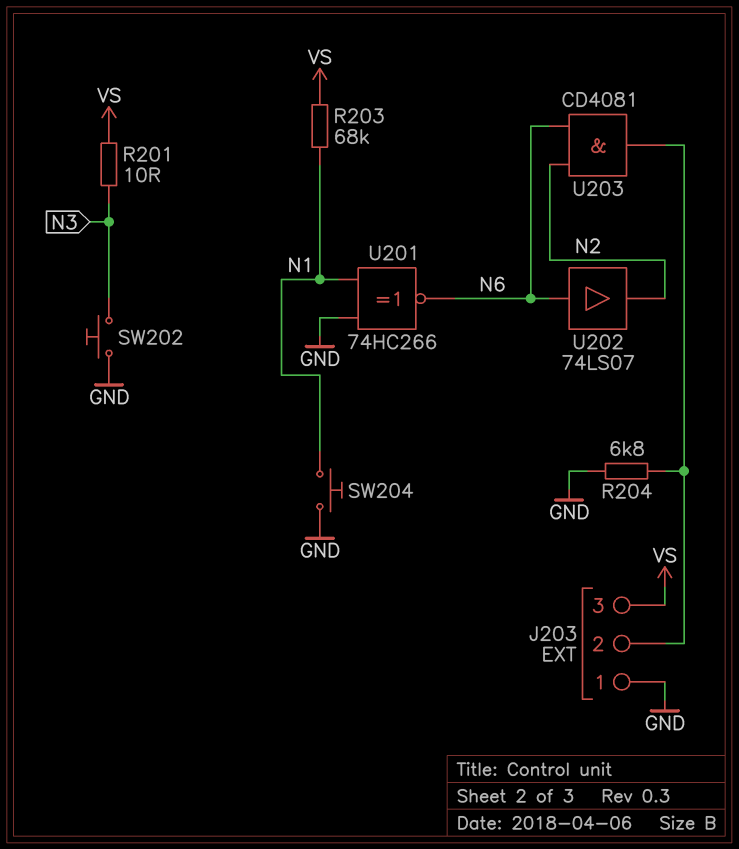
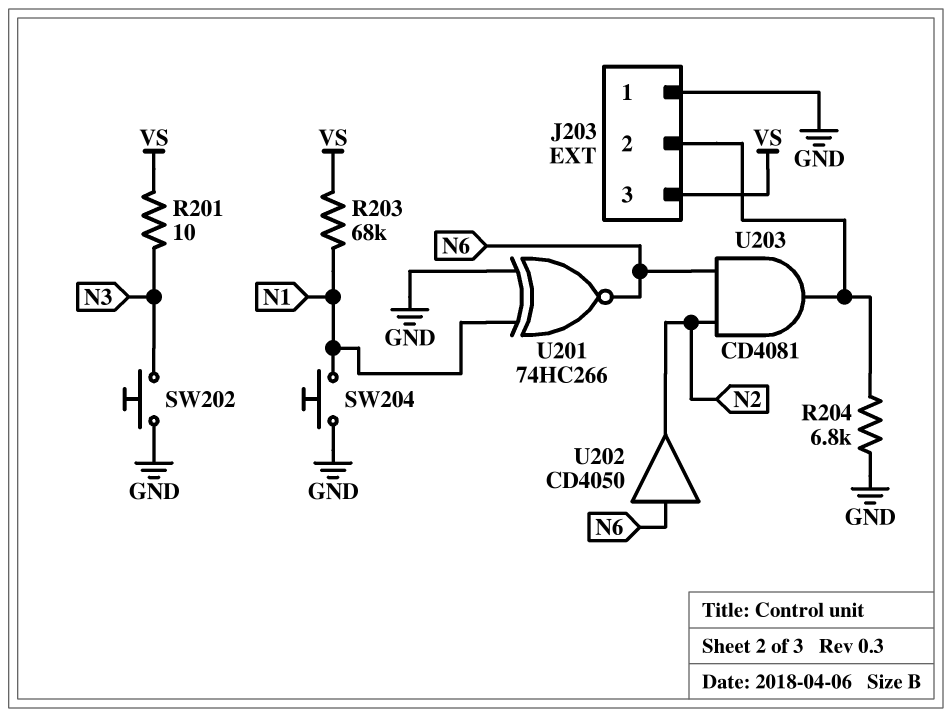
U202: buffer 74LS07 (in N6, out N2) -> buffer CD4050 (in N6, out N2)

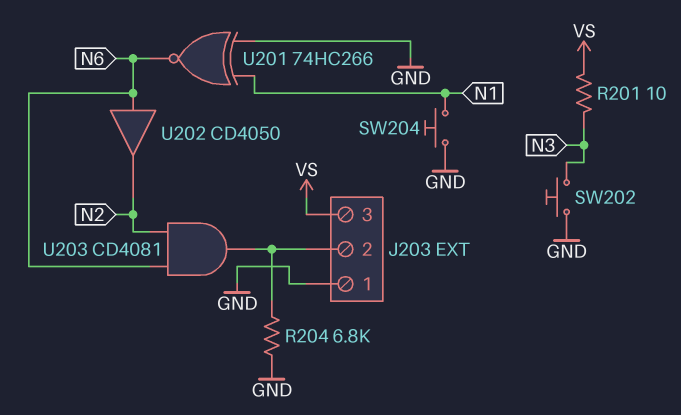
R203: 68k (N1, VS) -> none

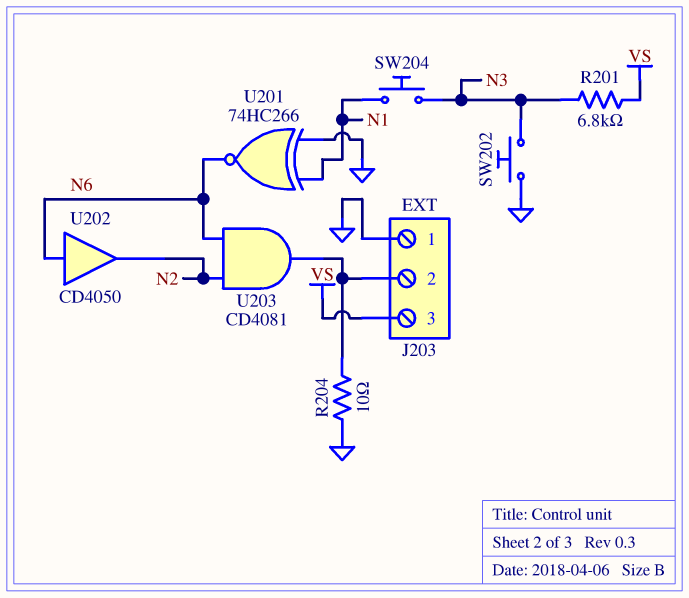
R201: 10 (N3, VS) -> 6.8k (N3, VS)
R204: 6.8k (GND, J203/2) -> 10 (GND, J203/2)
SW204: button (GND, N1) -> button (N1, N3)

